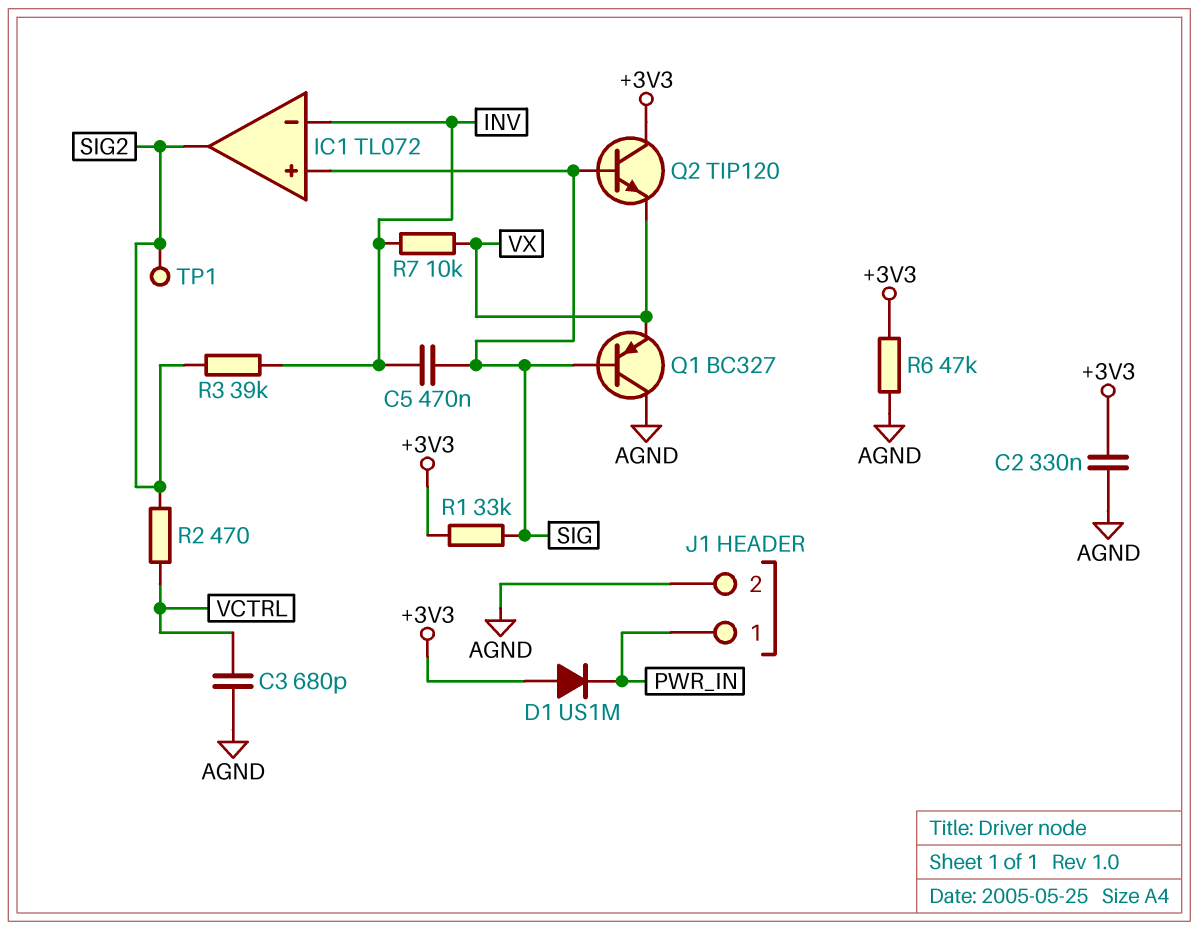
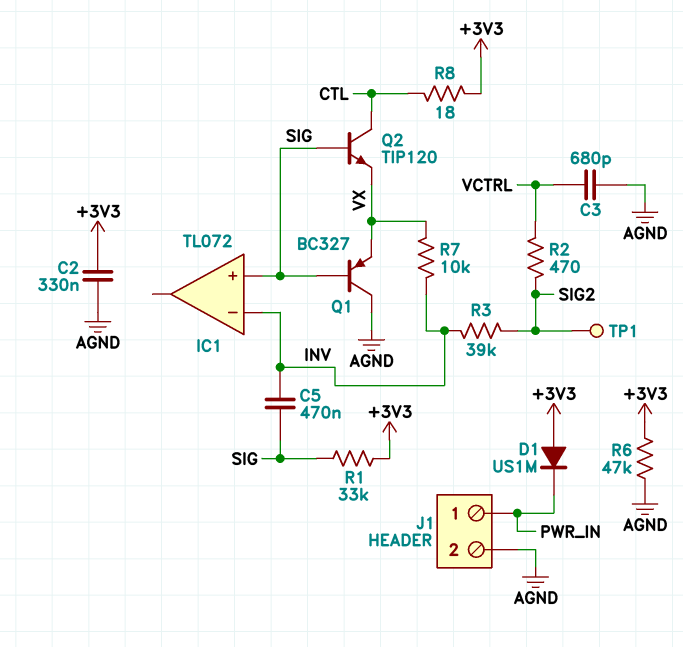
IC1 pin out: SIG2 -> none
Q2: NPN TIP120 (B SIG, C +3V3, E VX) -> NPN TIP120 (B SIG, C CTL, E VX)
R8: none -> 18 (+3V3, CTL)

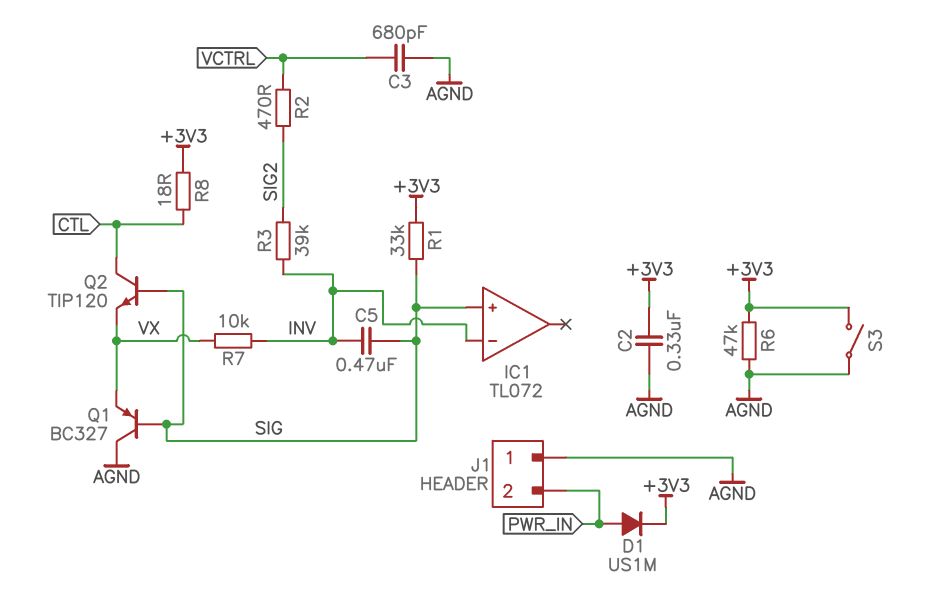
D1: diode US1M (A +3V3, K PWR_IN) -> diode US1M (A PWR_IN, K +3V3)
J1 pin 1: PWR_IN -> AGND
J1 pin 2: AGND -> PWR_IN
S3: none -> switch (+3V3, AGND)
TP1: test point (SIG2) -> none

